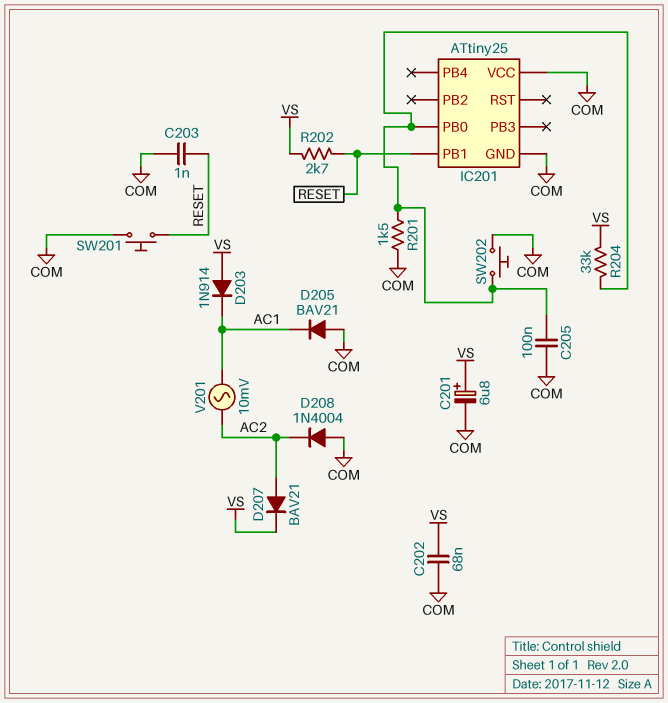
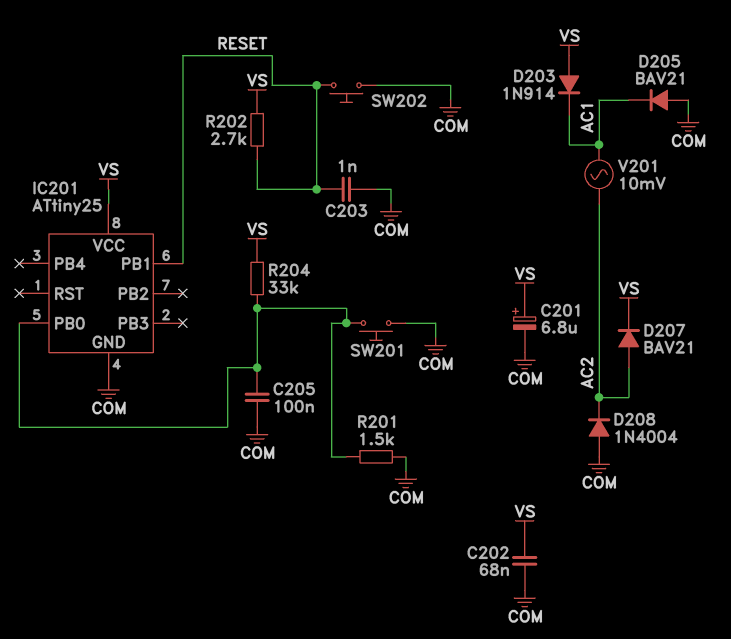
IC201 pin VCC: COM -> VS
SW201: button (COM, RESET) -> button (COM, IC201/PB0)
SW202: button (COM, IC201/PB0) -> button (COM, RESET)

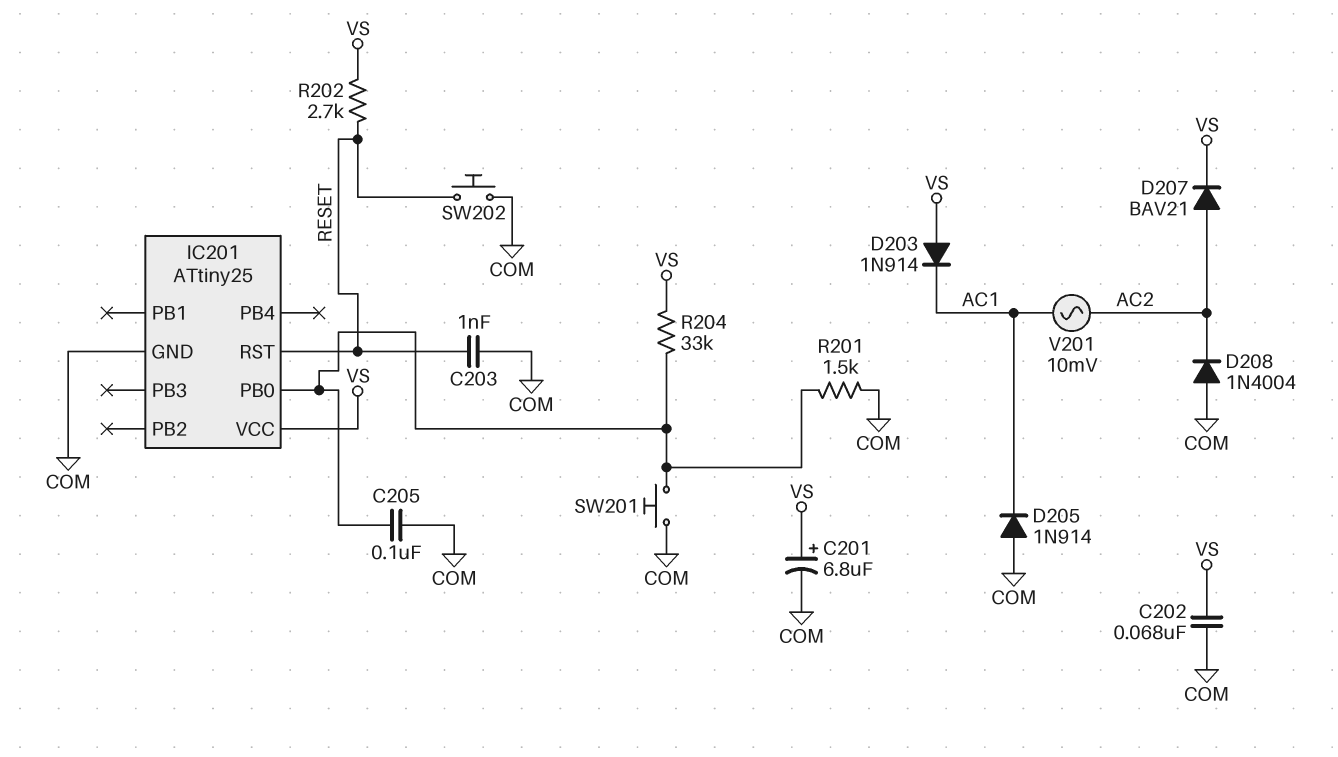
D205: diode BAV21 (A COM, K AC1) -> diode 1N914 (A COM, K AC1)
IC201 pin PB1: RESET -> none
IC201 pin RST: none -> RESET

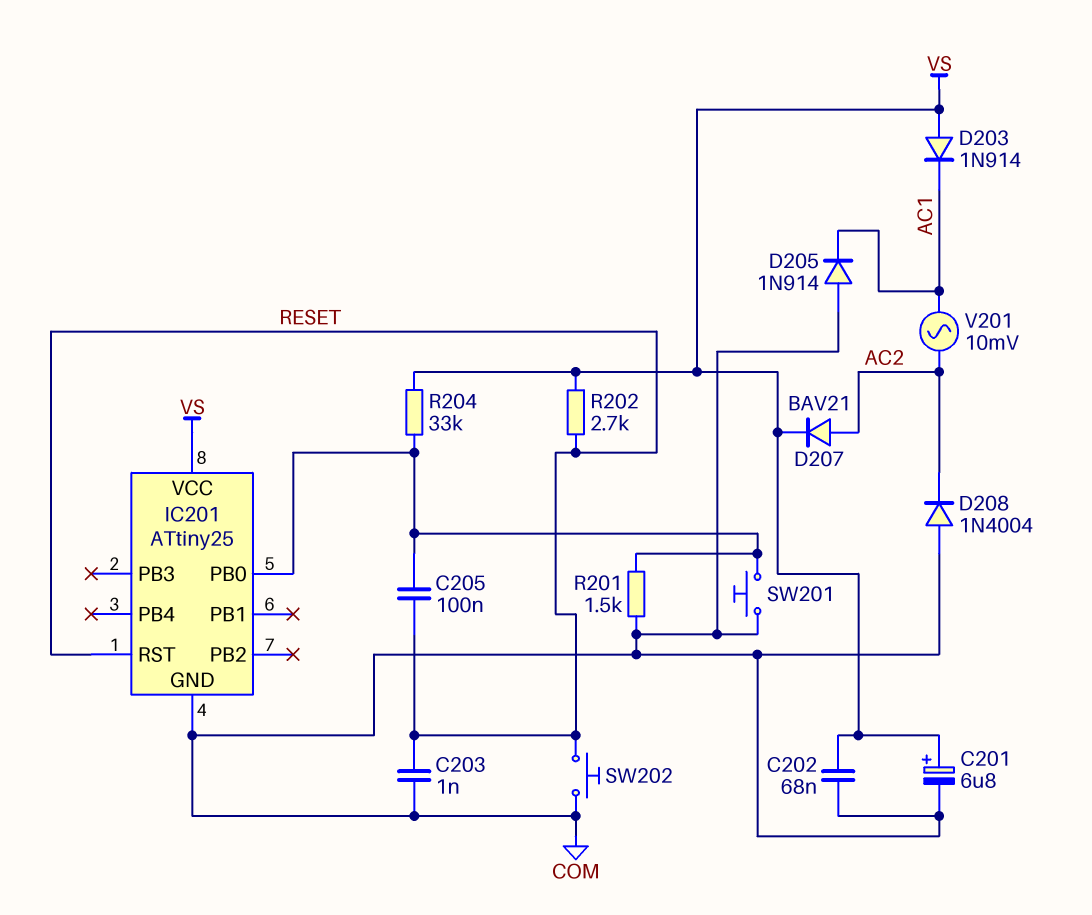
C205: 100nF (COM, IC201/PB0) -> 100nF (IC201/PB0, RESET)

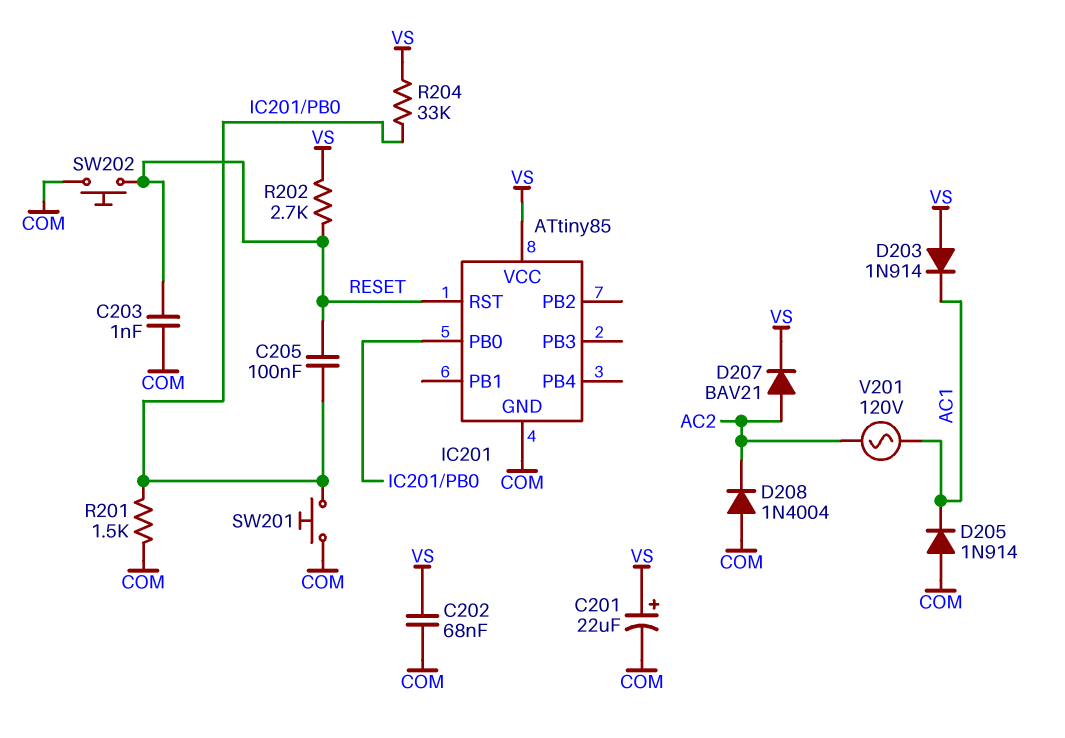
C201: 6.8uF (plus VS, minus COM) -> 22uF (plus VS, minus COM)
IC201: ATtiny25 -> ATtiny85
V201: AC 10mV (AC1, AC2) -> AC 120V (AC1, AC2)

